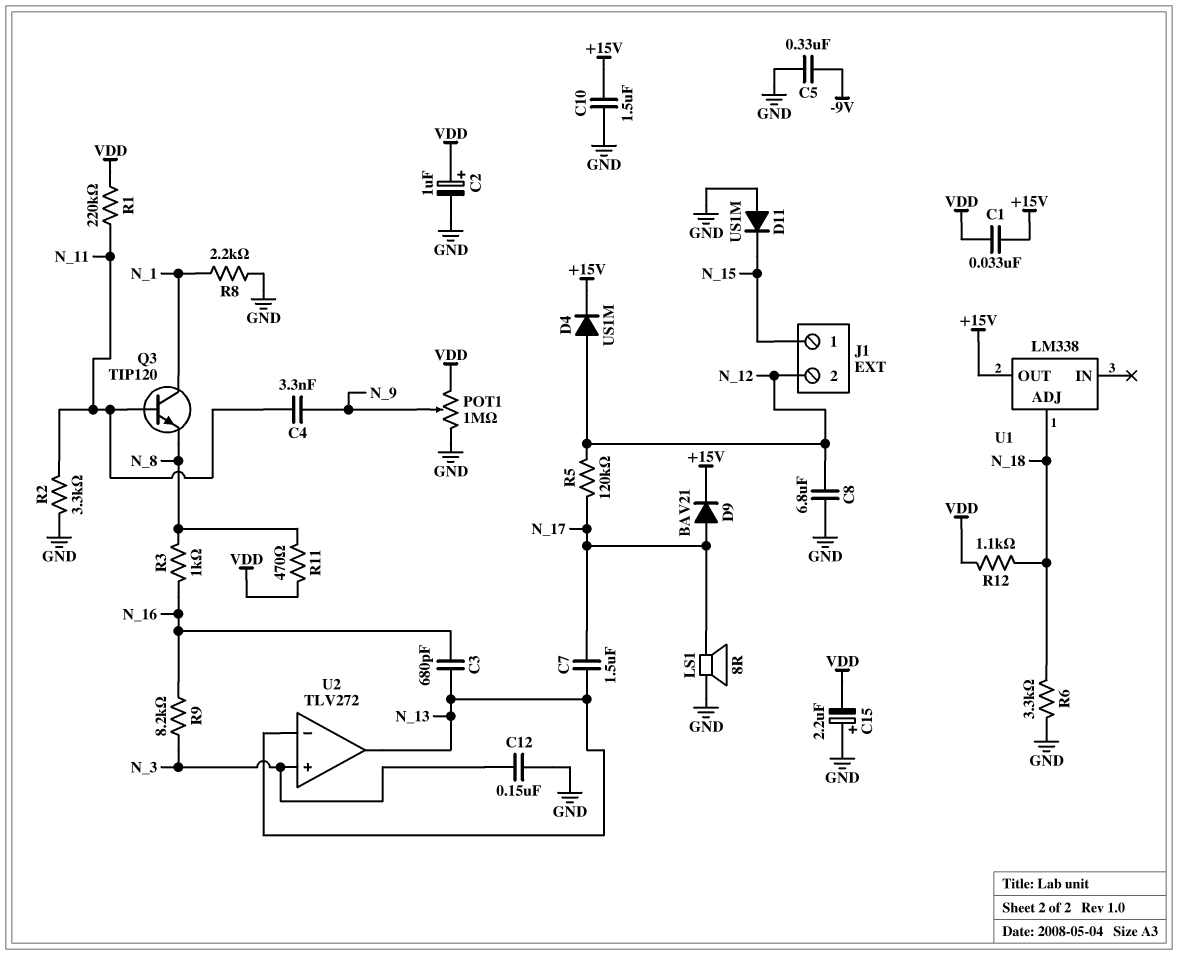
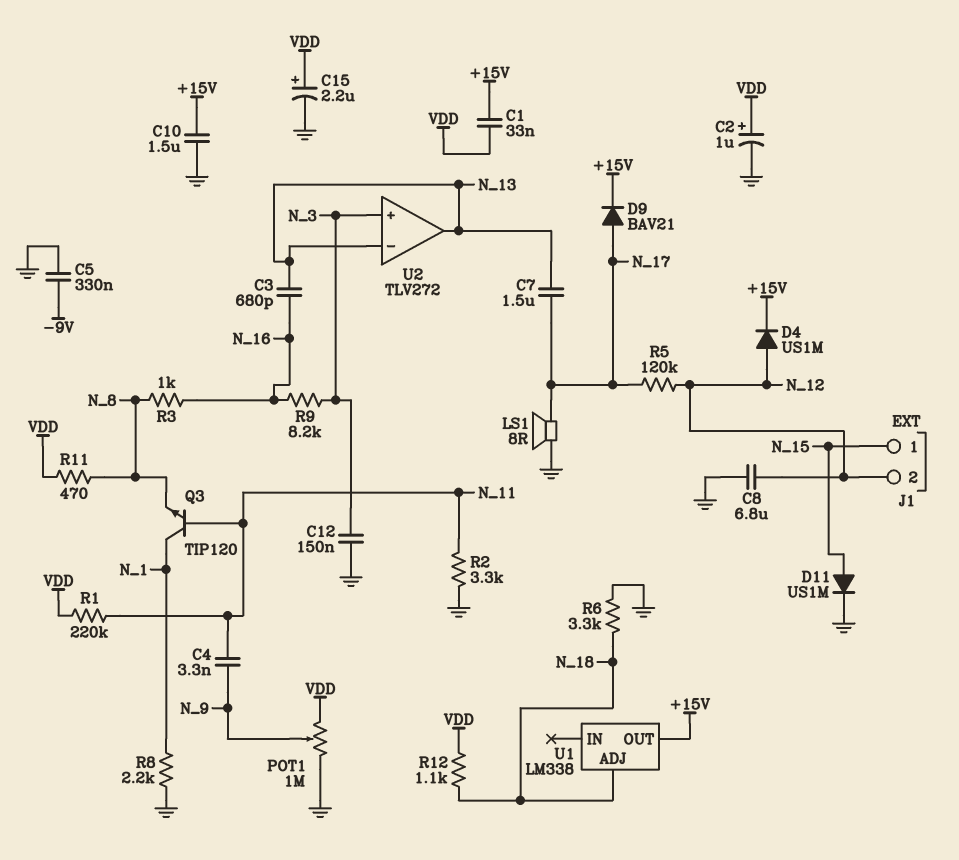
C15: 2.2uF (plus GND, minus VDD) -> 2.2uF (plus VDD, minus GND)
D11: diode US1M (A GND, K N_15) -> diode US1M (A N_15, K GND)

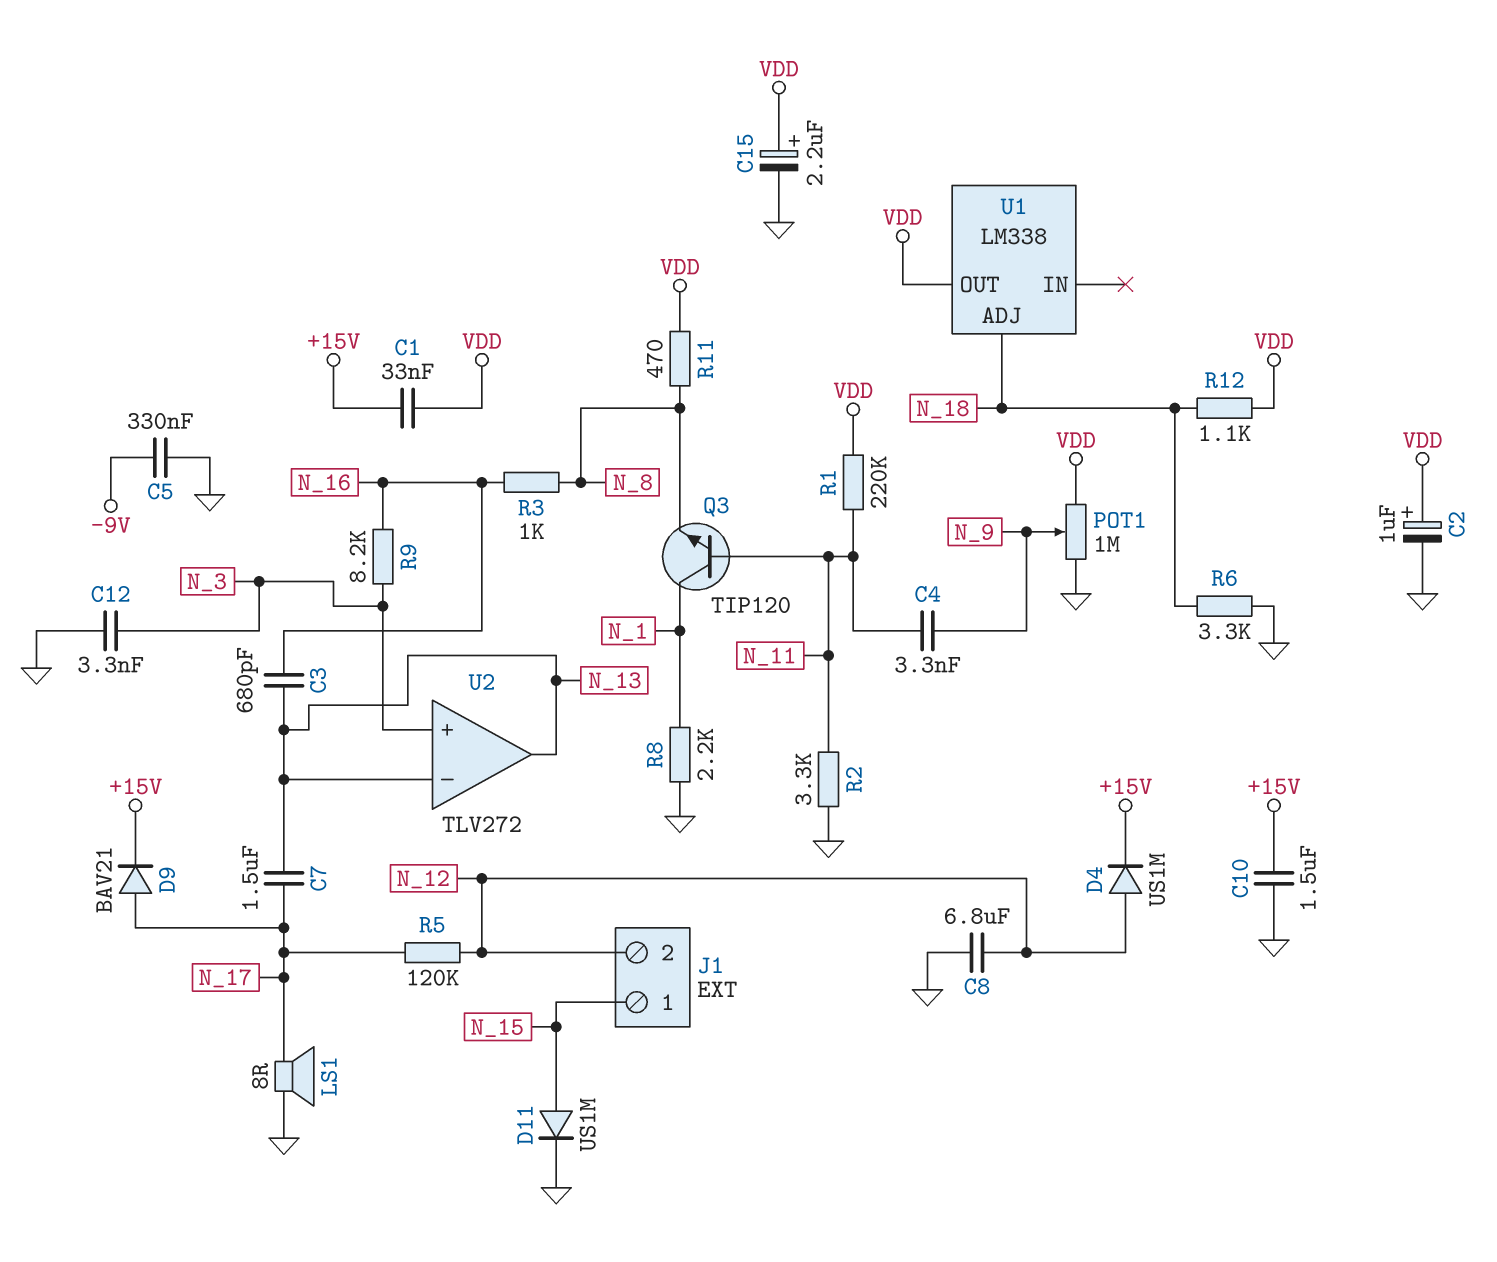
C12: 150nF (GND, N_3) -> 3.3nF (GND, N_3)
U1 pin OUT: +15V -> VDD

